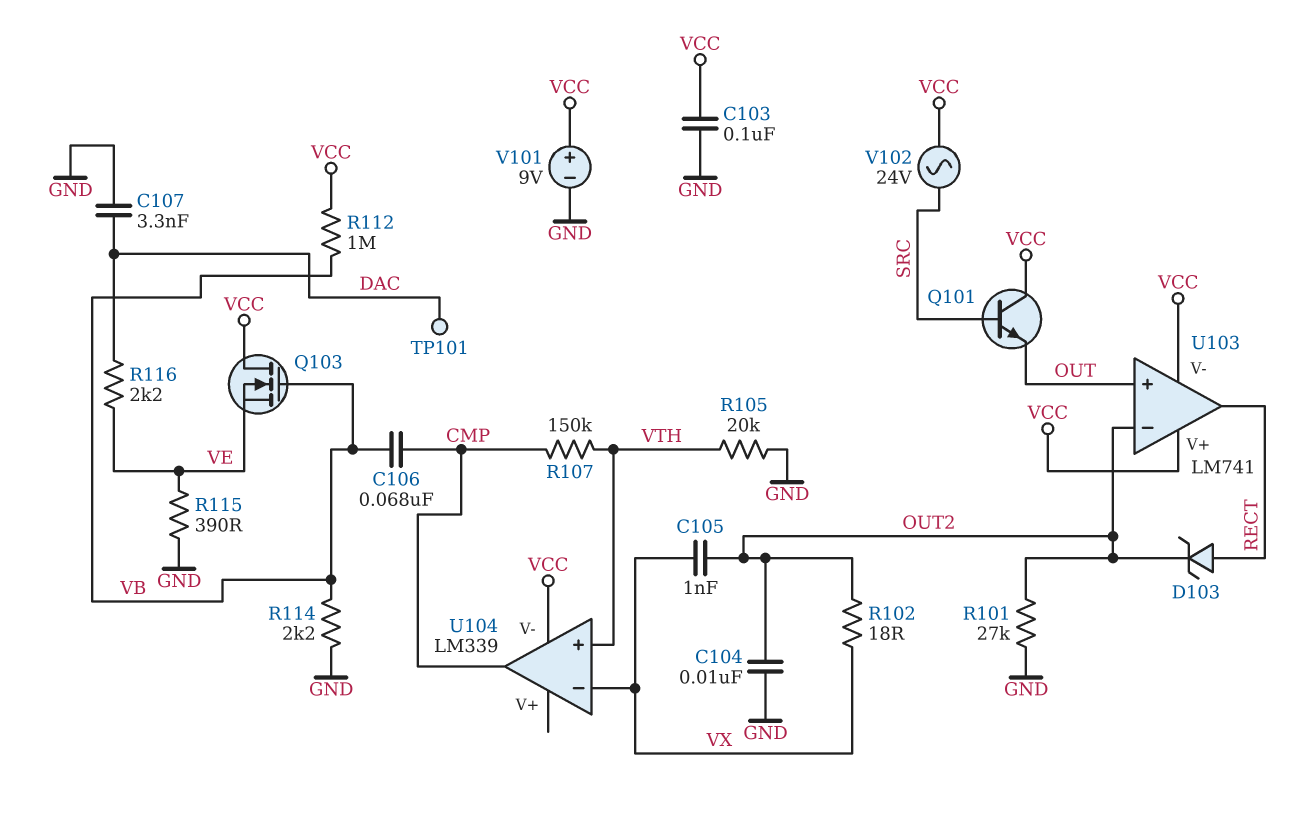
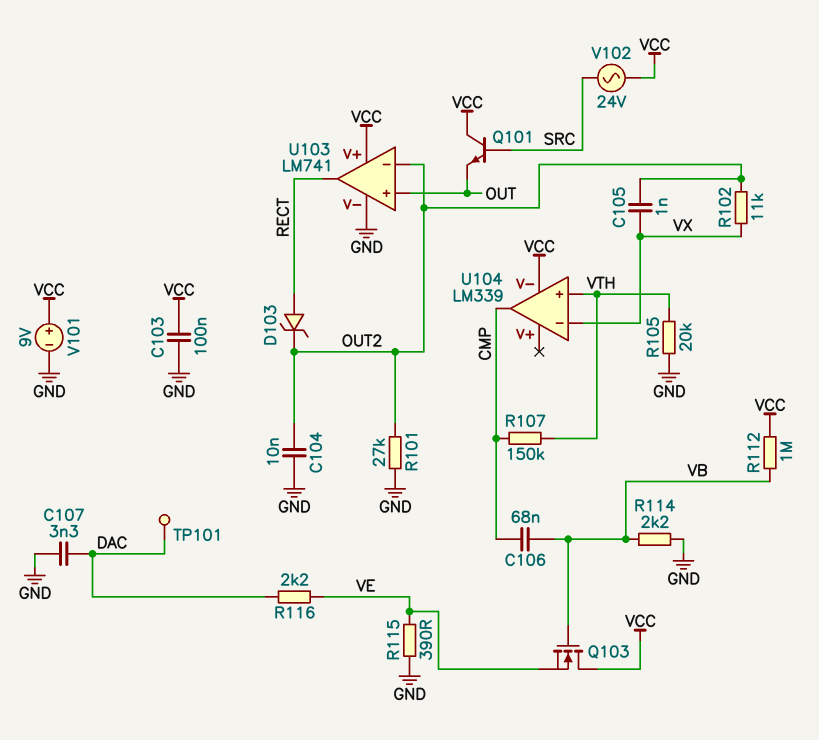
R102: 18 (OUT2, VX) -> 11k (OUT2, VX)
U103 pin V-: VCC -> GND

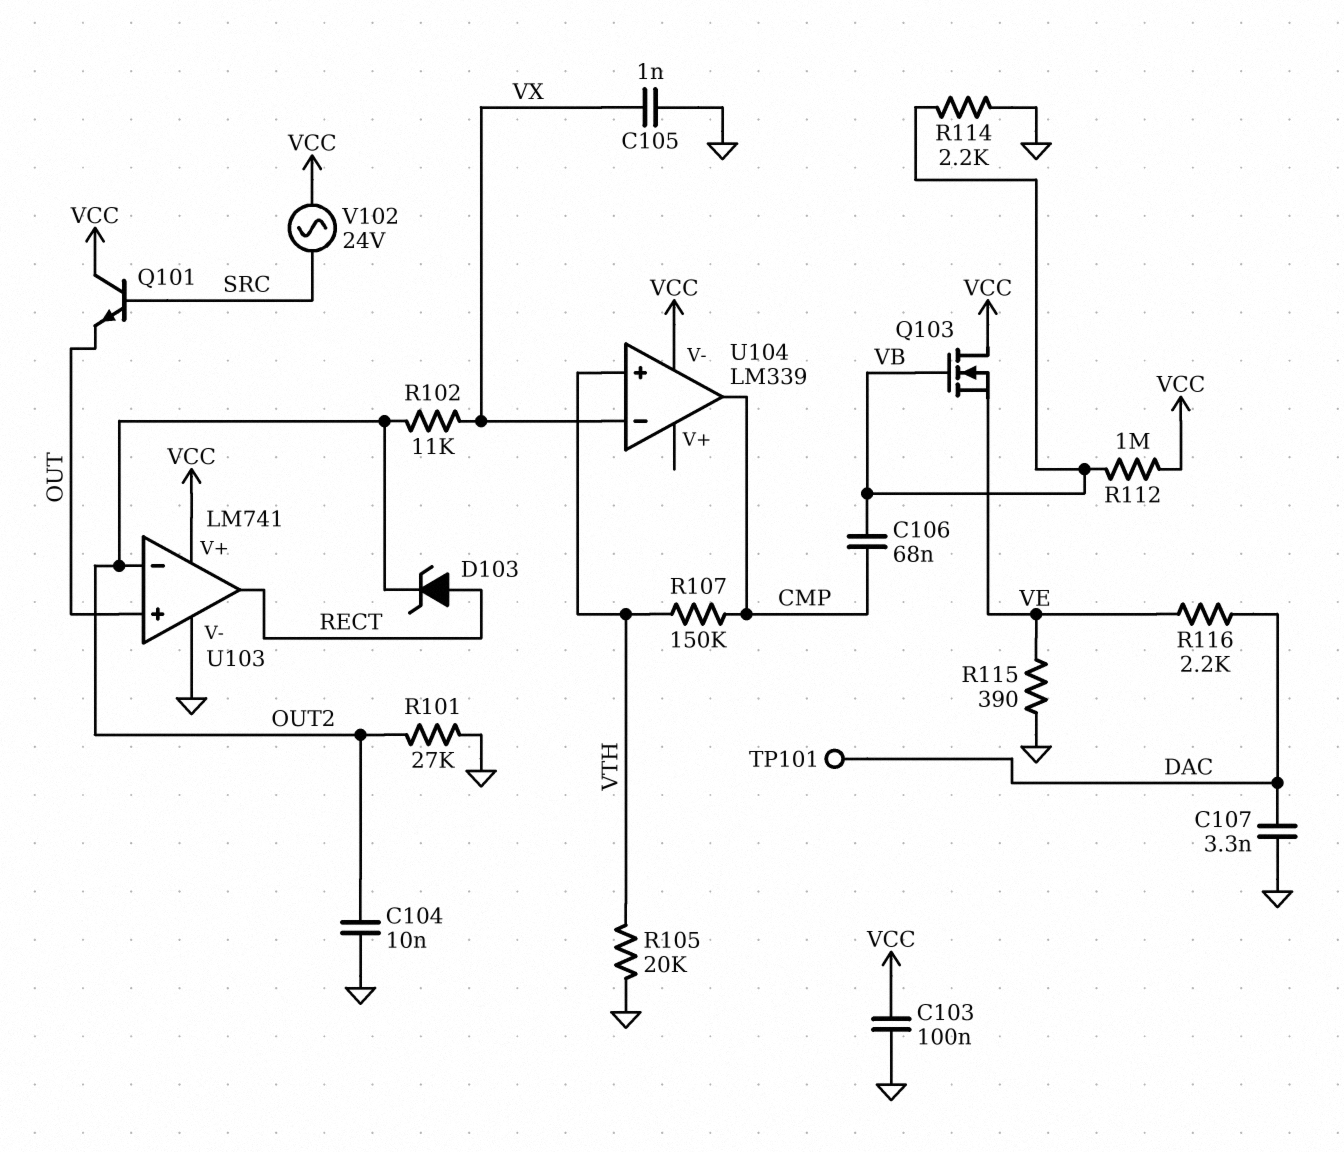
C105: 1nF (OUT2, VX) -> 1nF (GND, VX)
V101: 9V (plus VCC, minus GND) -> none

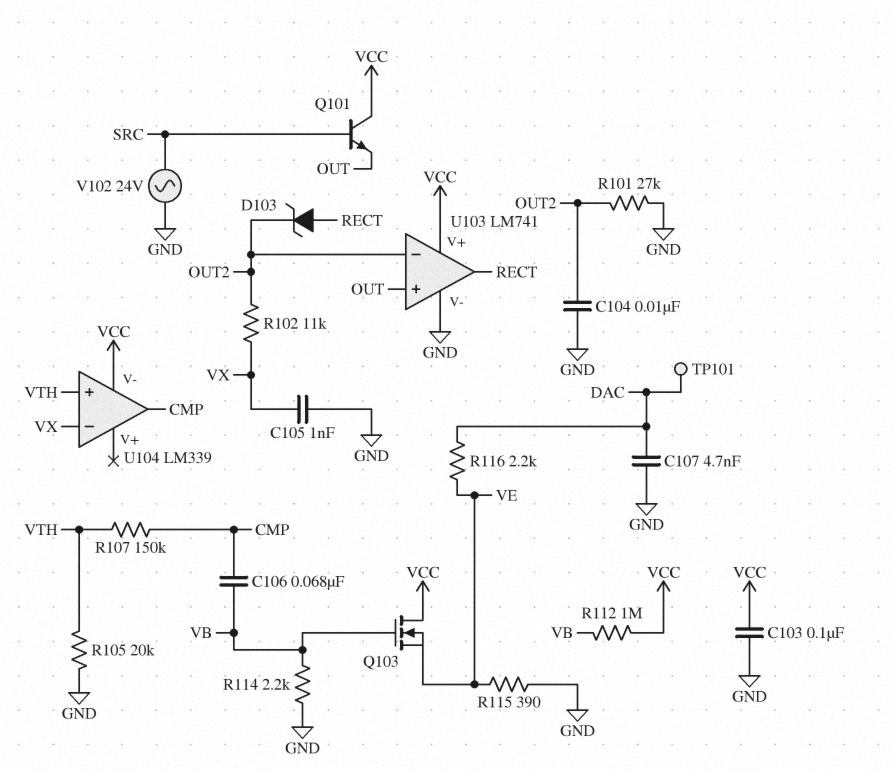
C107: 3.3nF (DAC, GND) -> 4.7nF (DAC, GND)
V102: AC 24V (SRC, VCC) -> AC 24V (GND, SRC)

